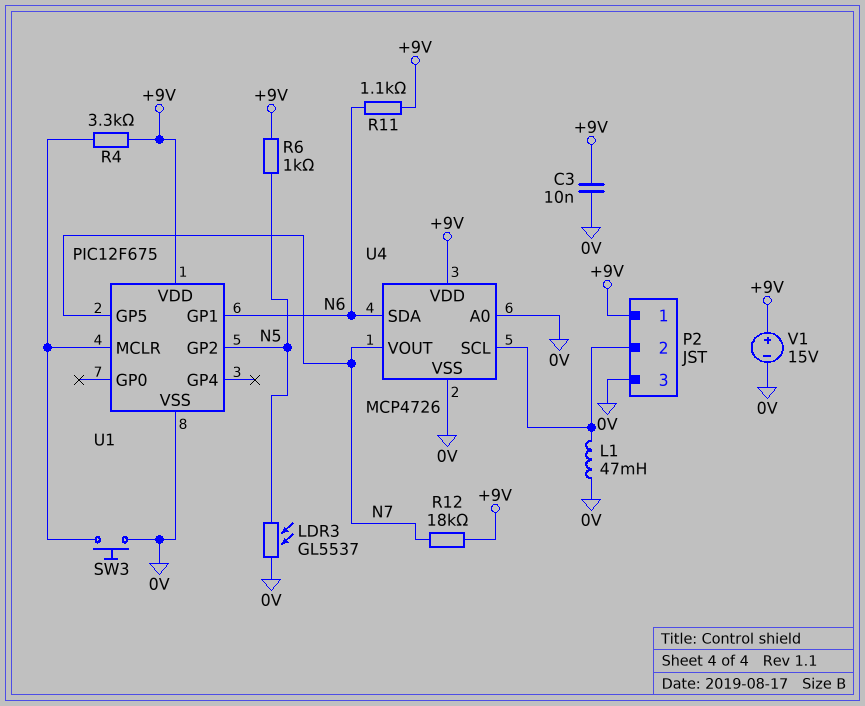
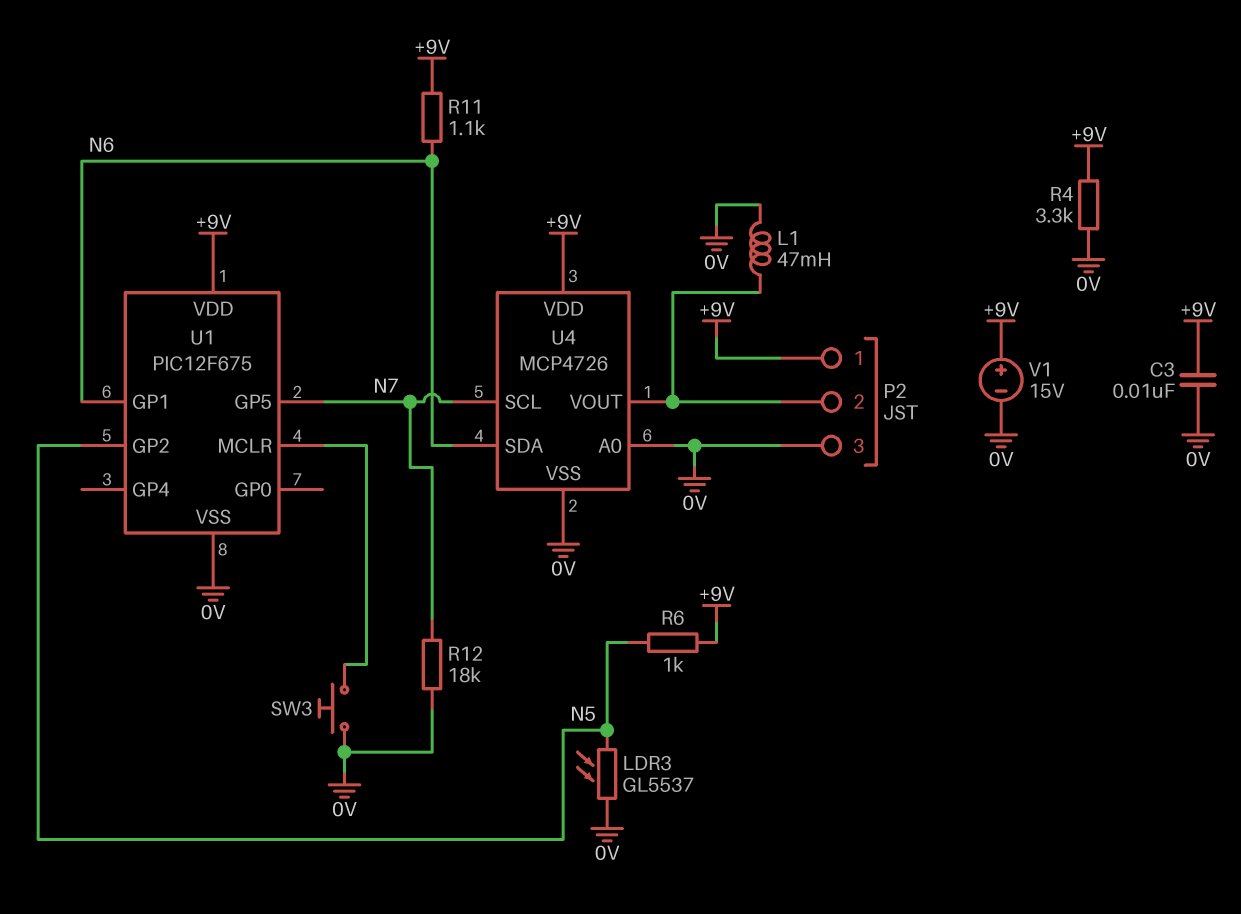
R4: 3.3k (+9V, U1/MCLR) -> 3.3k (+9V, 0V)
R12: 18k (+9V, N7) -> 18k (0V, N7)
U4 pin SCL: P2/2 -> N7
U4 pin VOUT: N7 -> P2/2

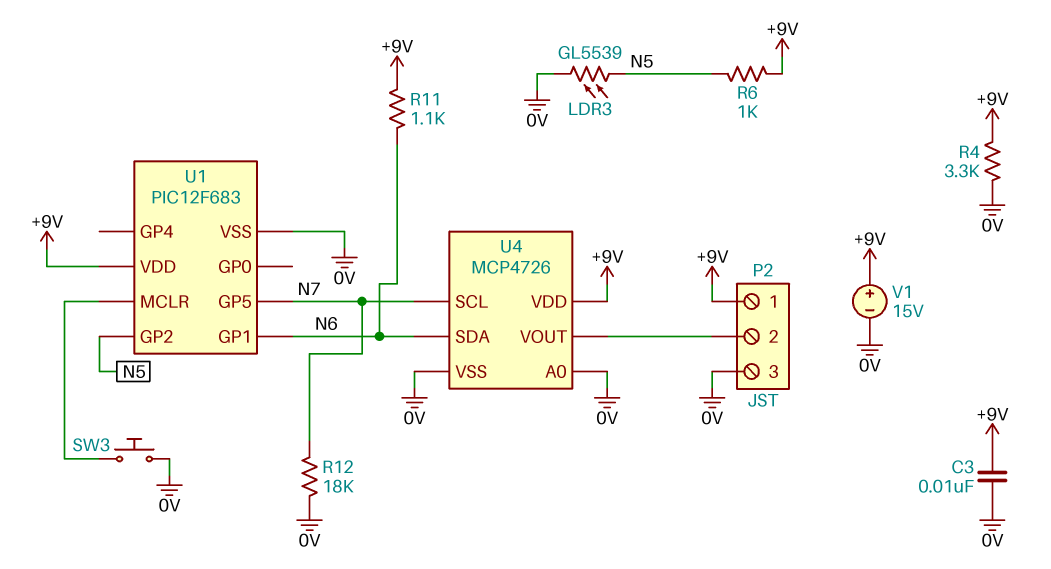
L1: 47mH (0V, P2/2) -> none
LDR3: GL5537 (0V, N5) -> GL5539 (0V, N5)
U1: PIC12F675 -> PIC12F683

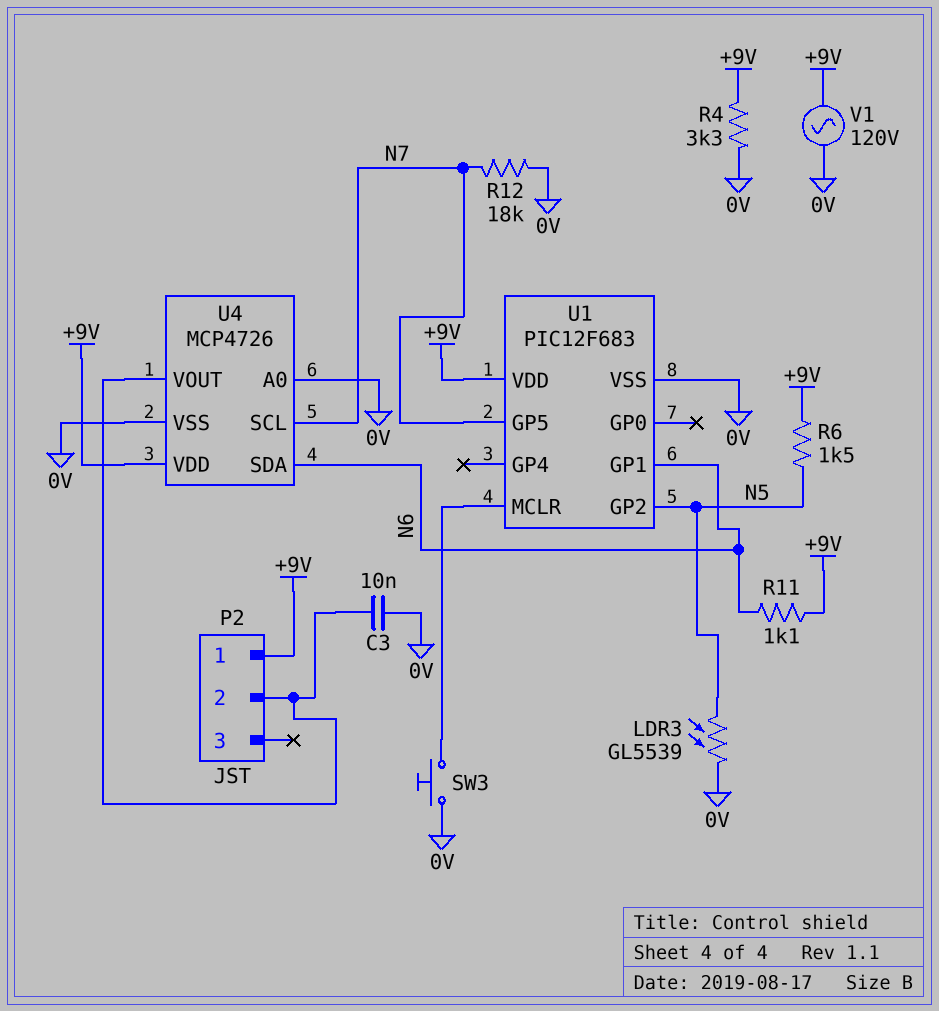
C3: 10nF (+9V, 0V) -> 10nF (0V, P2/2)
P2 pin 3: 0V -> none
R6: 1k (+9V, N5) -> 1.5k (+9V, N5)
V1: 15V (plus +9V, minus 0V) -> AC 120V (+9V, 0V)

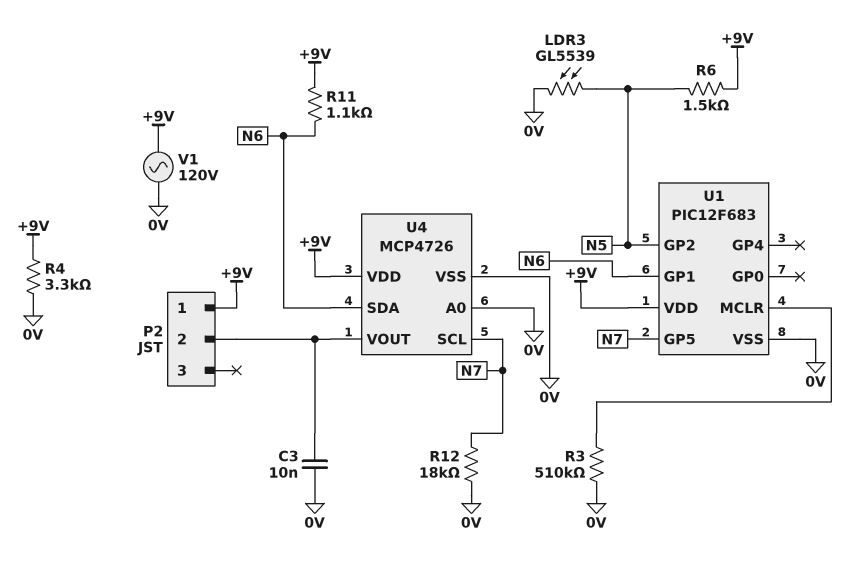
R3: none -> 510k (0V, U1/MCLR)
SW3: button (0V, U1/MCLR) -> none

